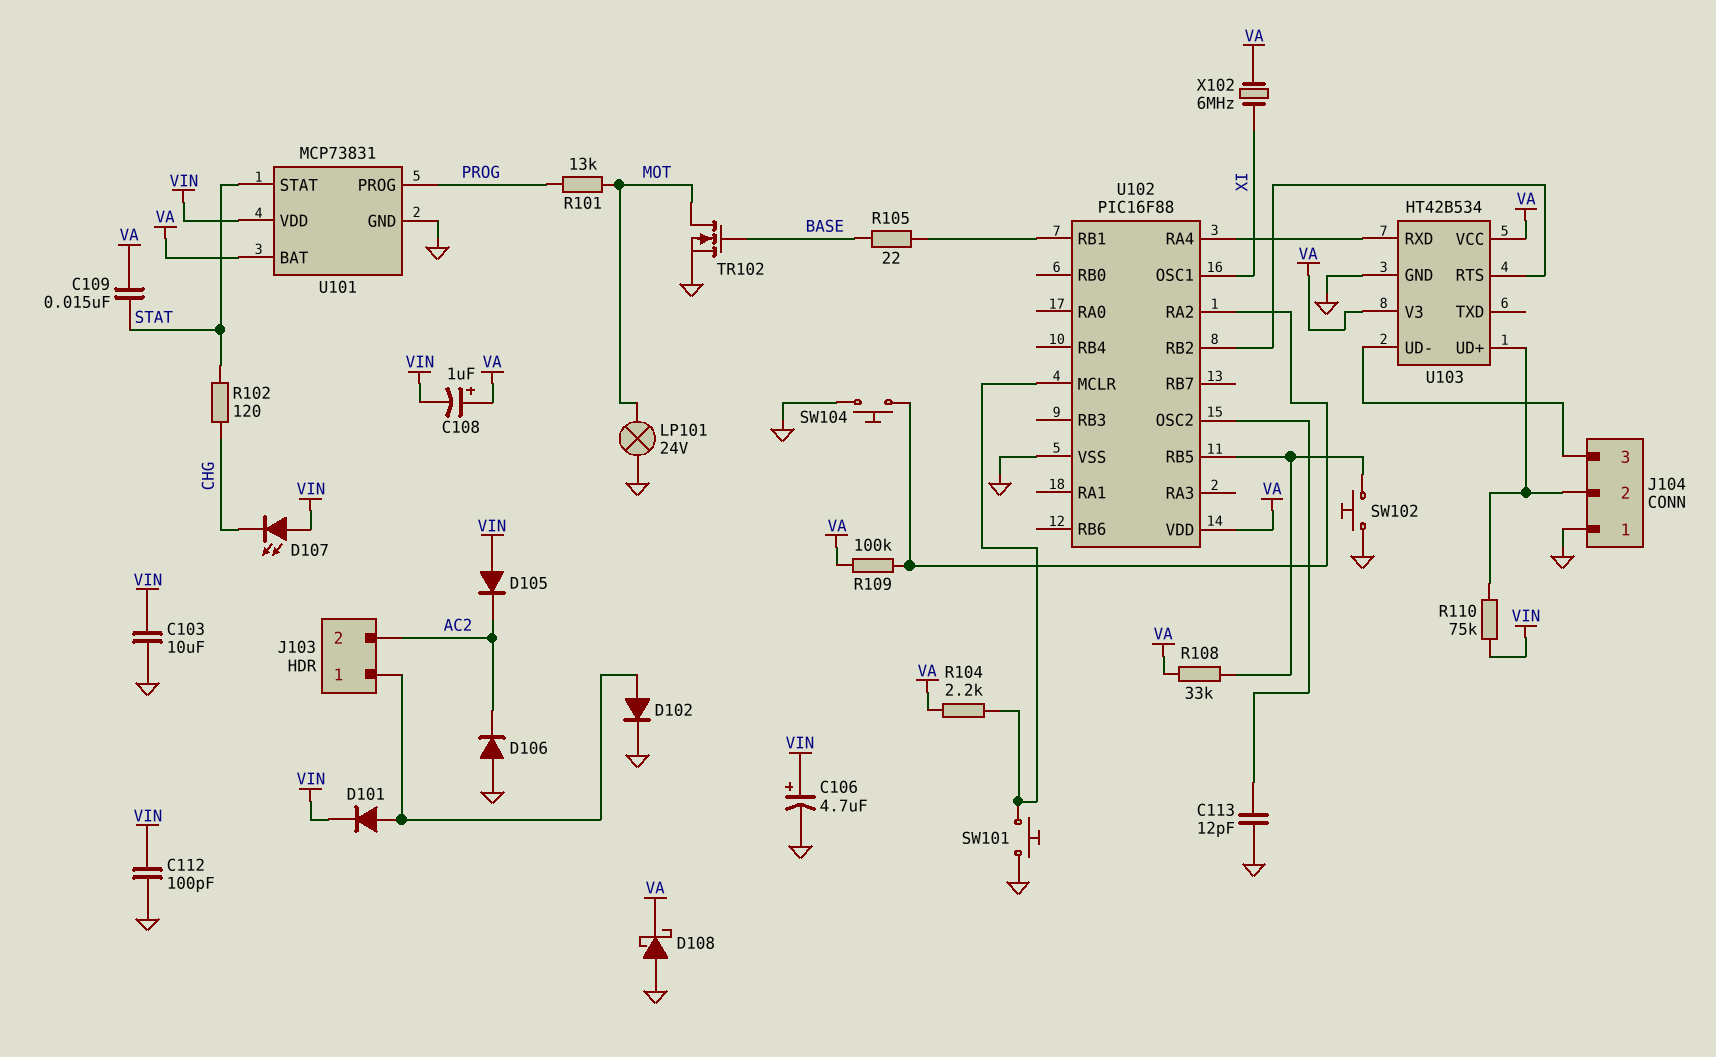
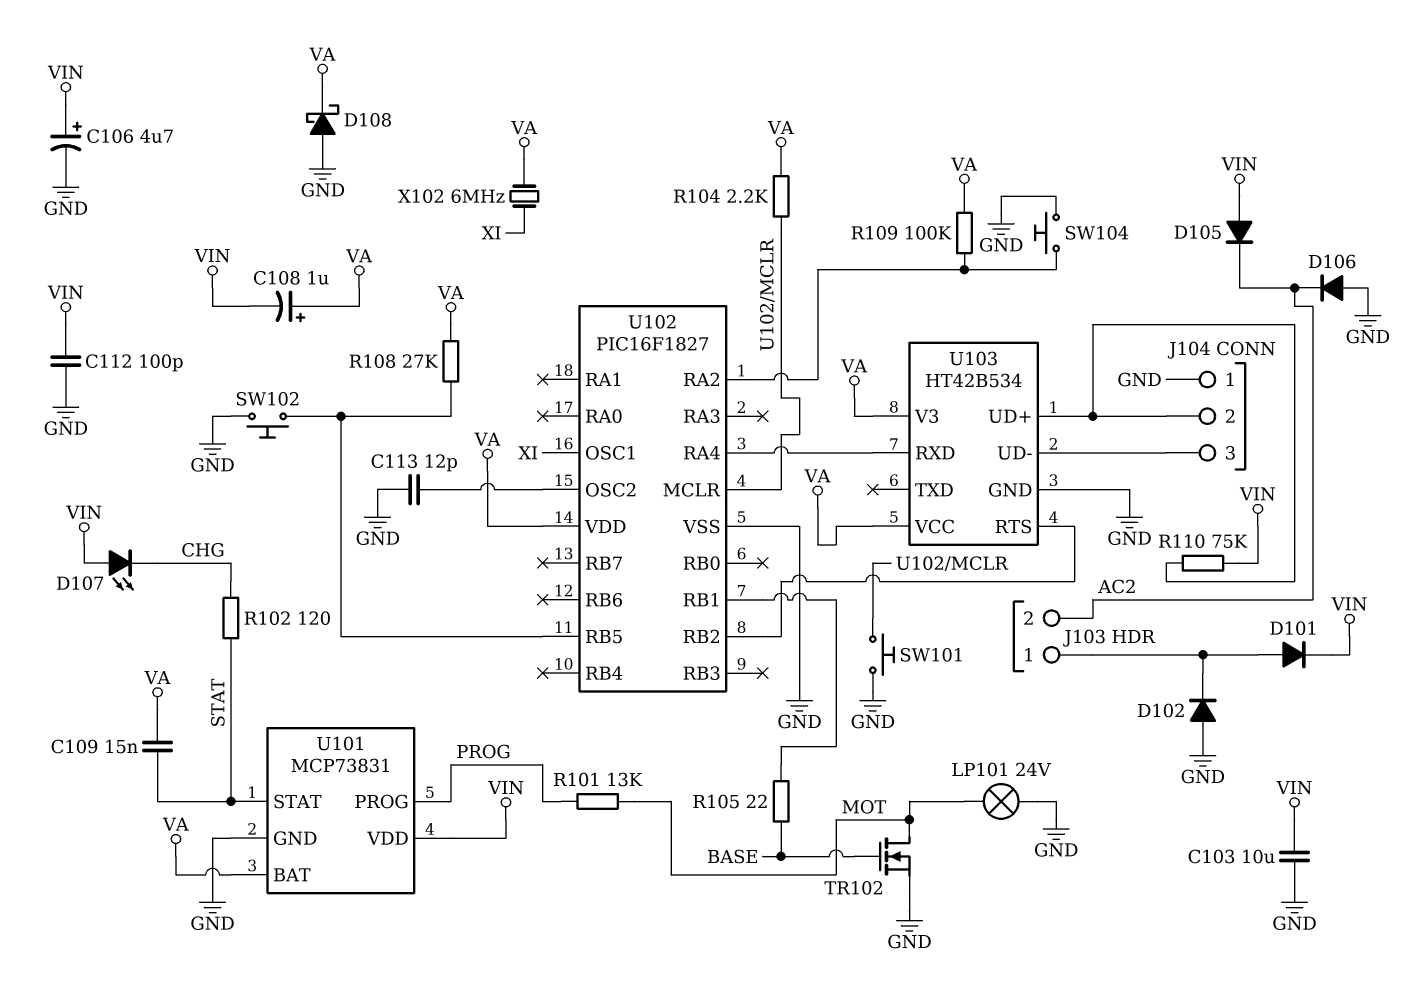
D102: diode (A J103/1, K GND) -> diode (A GND, K J103/1)
R108: 33k (U102/RB5, VA) -> 27k (U102/RB5, VA)
U102: PIC16F88 -> PIC16F1827

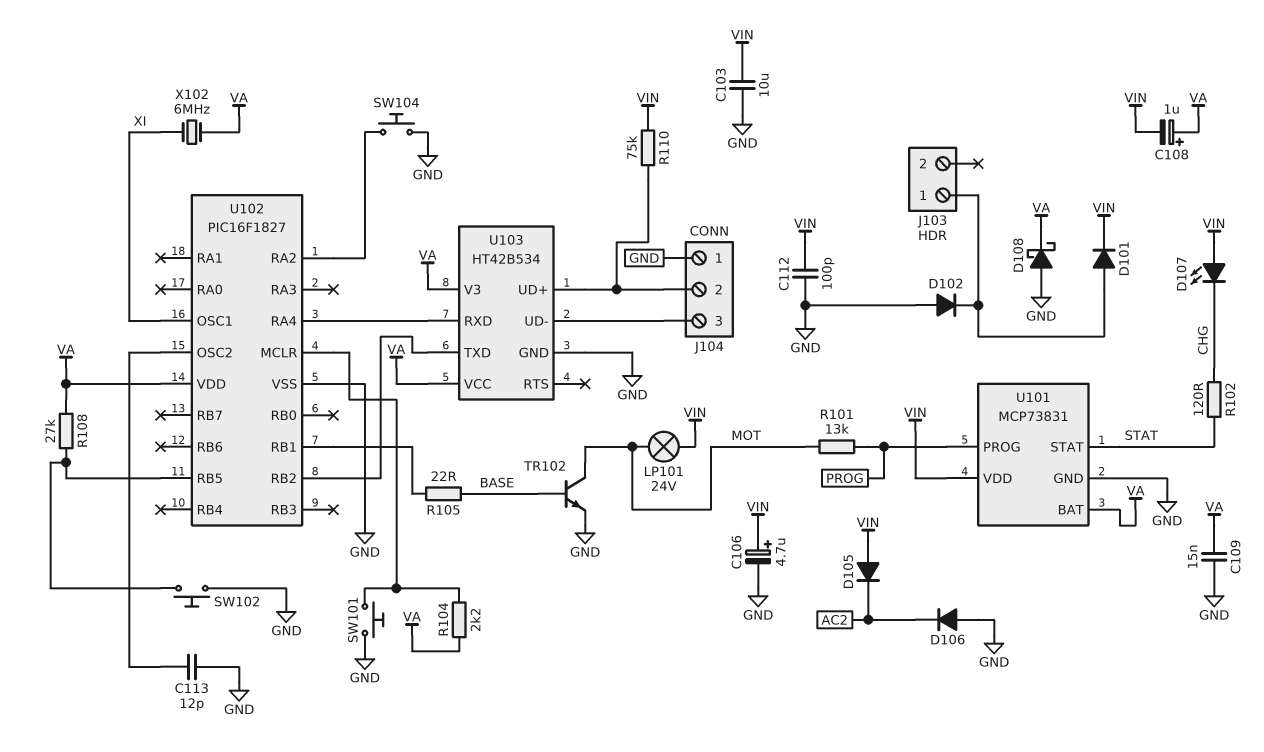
C109: 15nF (STAT, VA) -> 15nF (GND, VA)
J103 pin 2: AC2 -> none
LP101: lamp 24V (GND, MOT) -> lamp 24V (MOT, VIN)
R109: 100k (U102/RA2, VA) -> none
TR102: NMOS (G BASE, D MOT, S GND) -> NPN (B BASE, C MOT, E GND)
U103 pin RTS: U102/RB2 -> none
U103 pin TXD: none -> U102/RB2

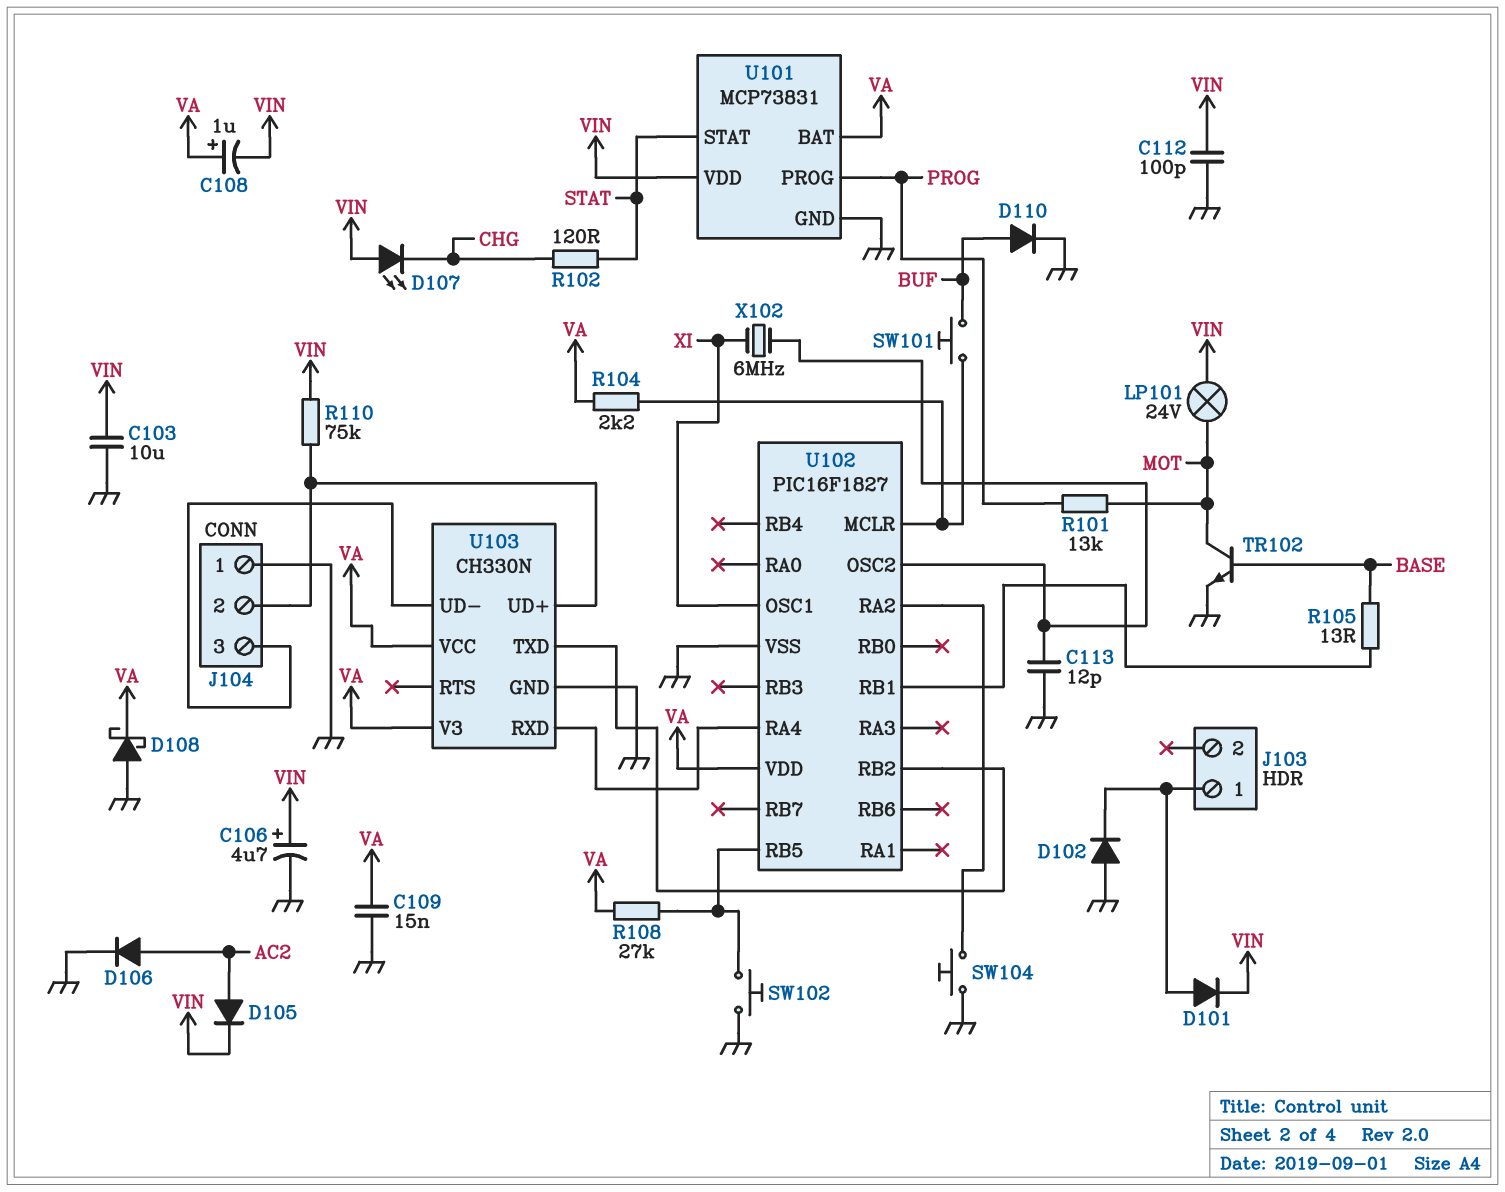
D105: diode (A VIN, K AC2) -> diode (A AC2, K VIN)
D106: diode (A GND, K AC2) -> diode (A AC2, K GND)
D110: none -> diode (A BUF, K GND)
R105: 22 (BASE, U102/RB1) -> 13 (BASE, U102/RB1)
SW101: button (GND, U102/MCLR) -> button (BUF, U102/MCLR)
U103: HT42B534 -> CH330N
X102: 6MHz (VA, XI) -> 6MHz (U102/OSC2, XI)

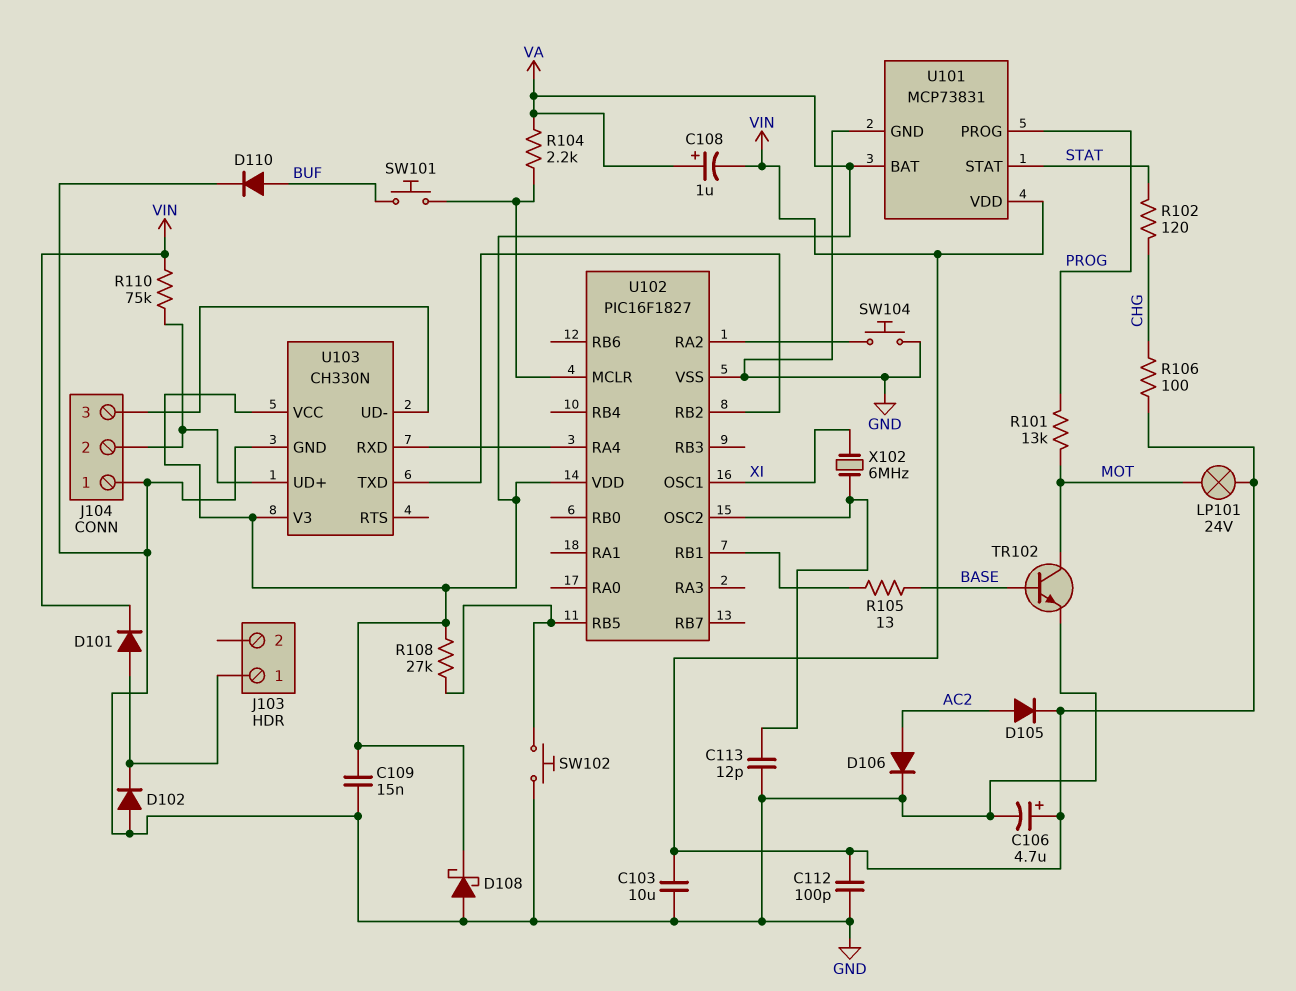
D107: LED (A VIN, K CHG) -> none
R106: none -> 100 (CHG, VIN)

